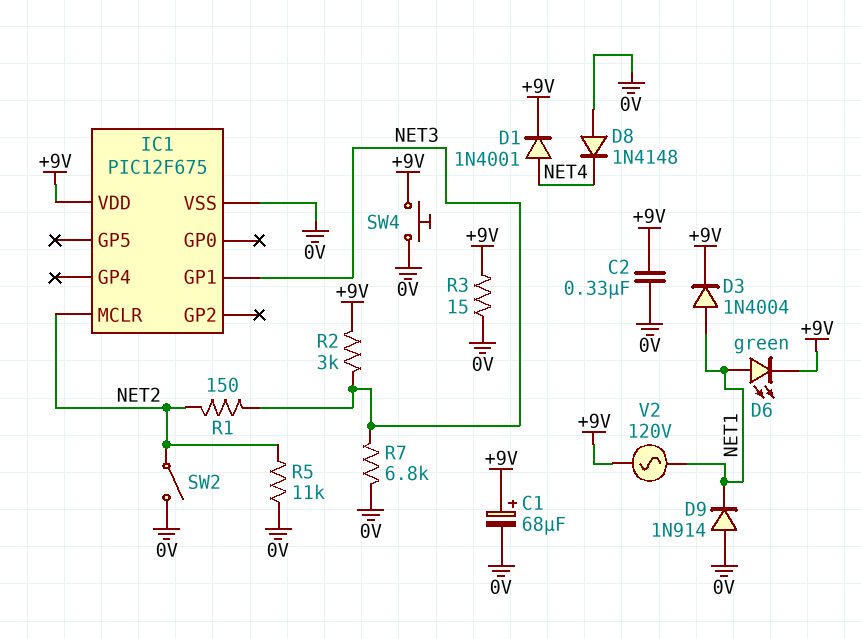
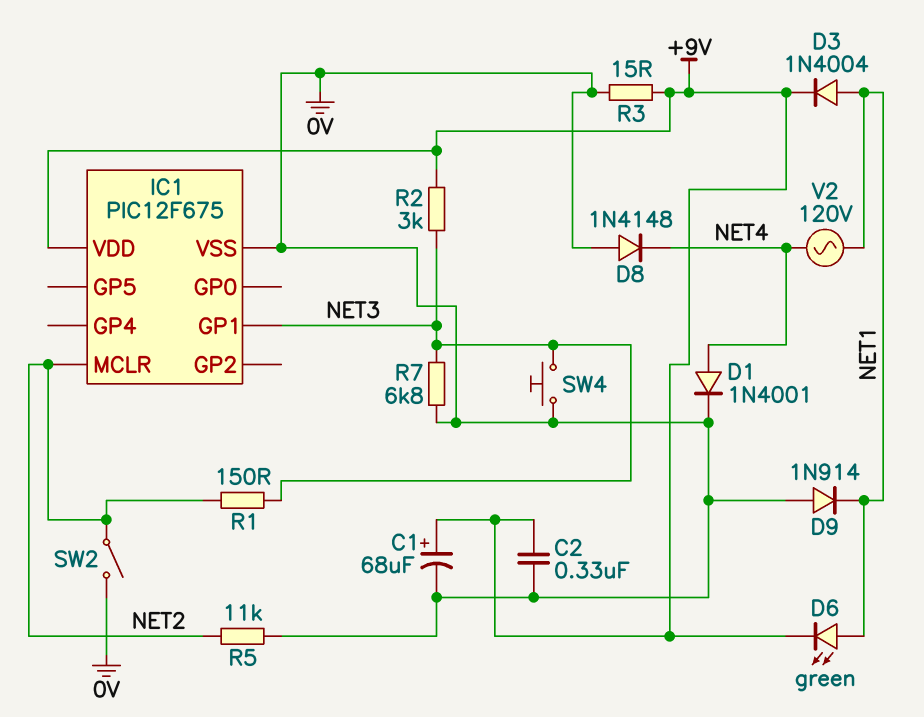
D1: diode 1N4001 (A NET4, K +9V) -> diode 1N4001 (A NET4, K 0V)
SW4: button (+9V, 0V) -> button (0V, NET3)
V2: AC 120V (+9V, NET1) -> AC 120V (NET1, NET4)

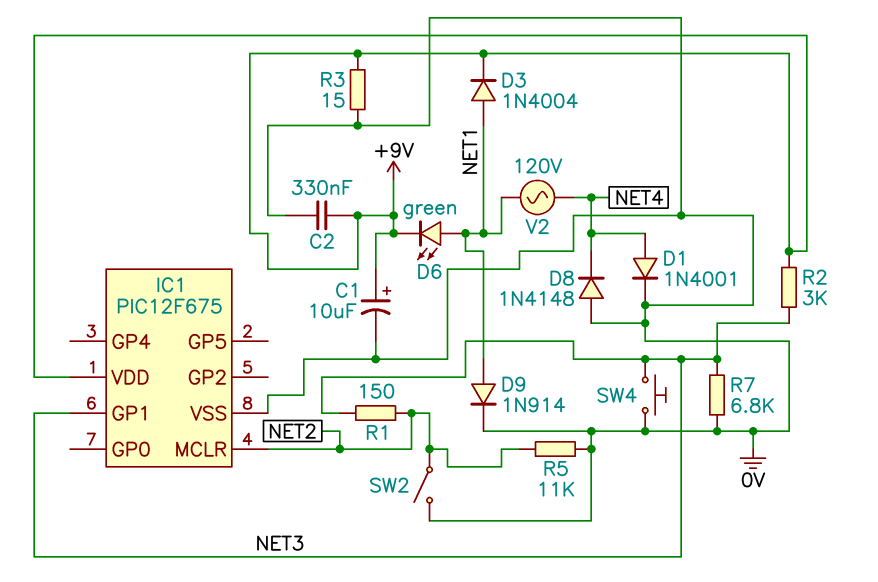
C1: 68uF (plus +9V, minus 0V) -> 10uF (plus +9V, minus 0V)
D9: diode 1N914 (A 0V, K NET1) -> diode 1N914 (A NET1, K 0V)

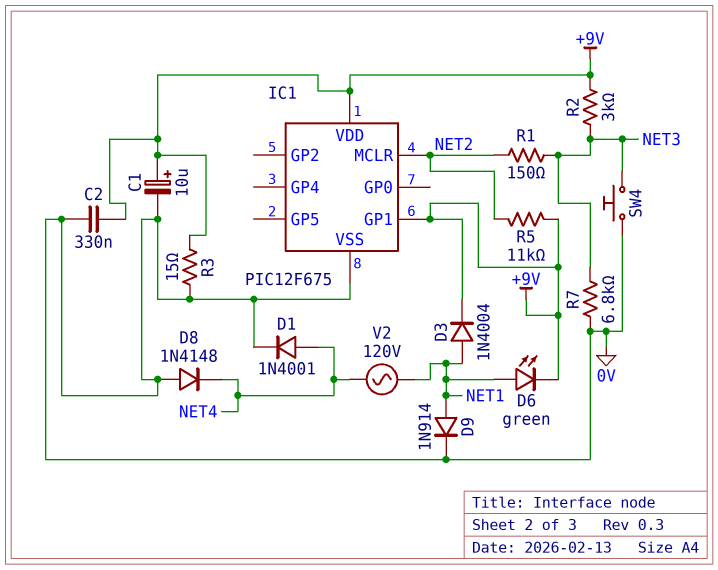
IC1 pin GP1: NET3 -> +9V
R5: 11k (0V, NET2) -> 11k (+9V, NET2)
SW2: switch (0V, NET2) -> none

